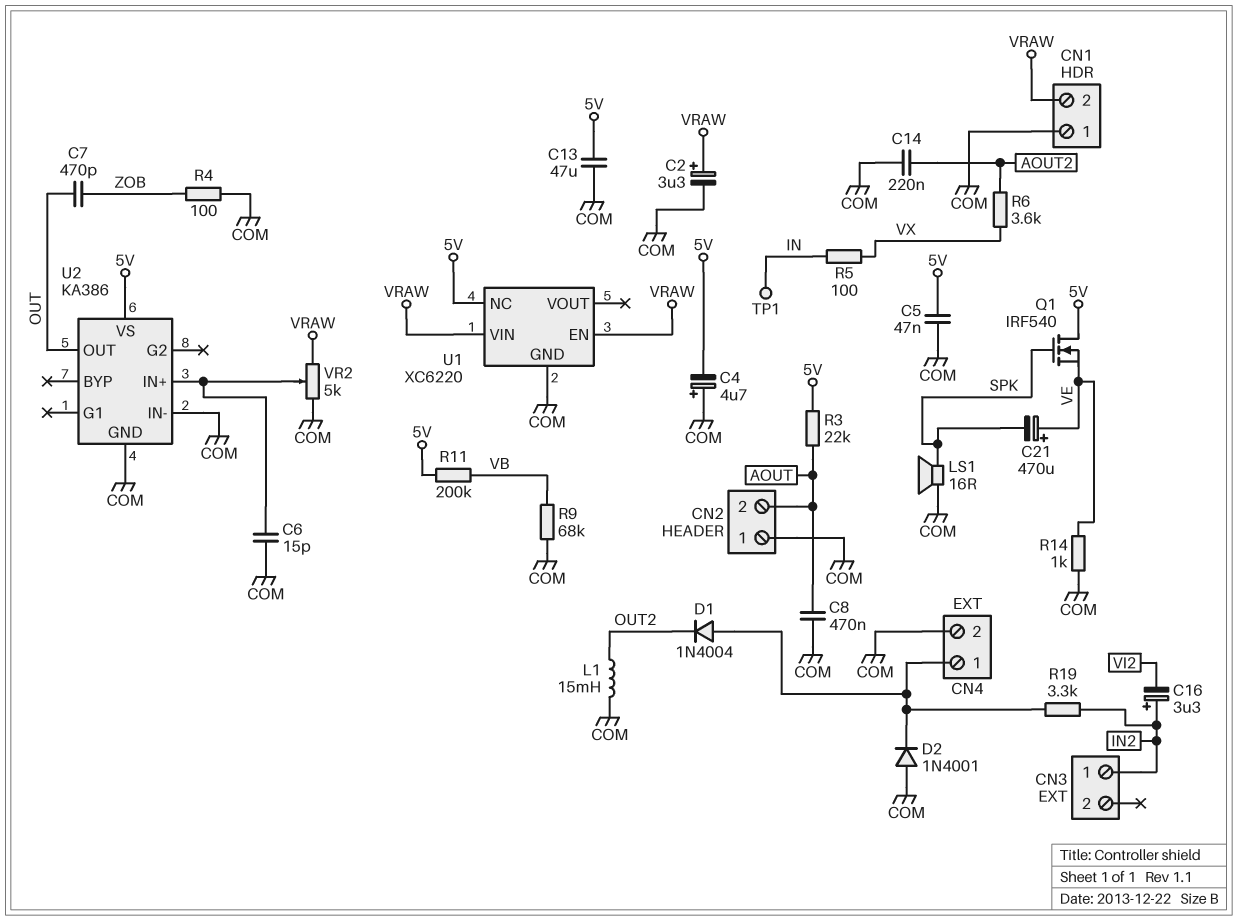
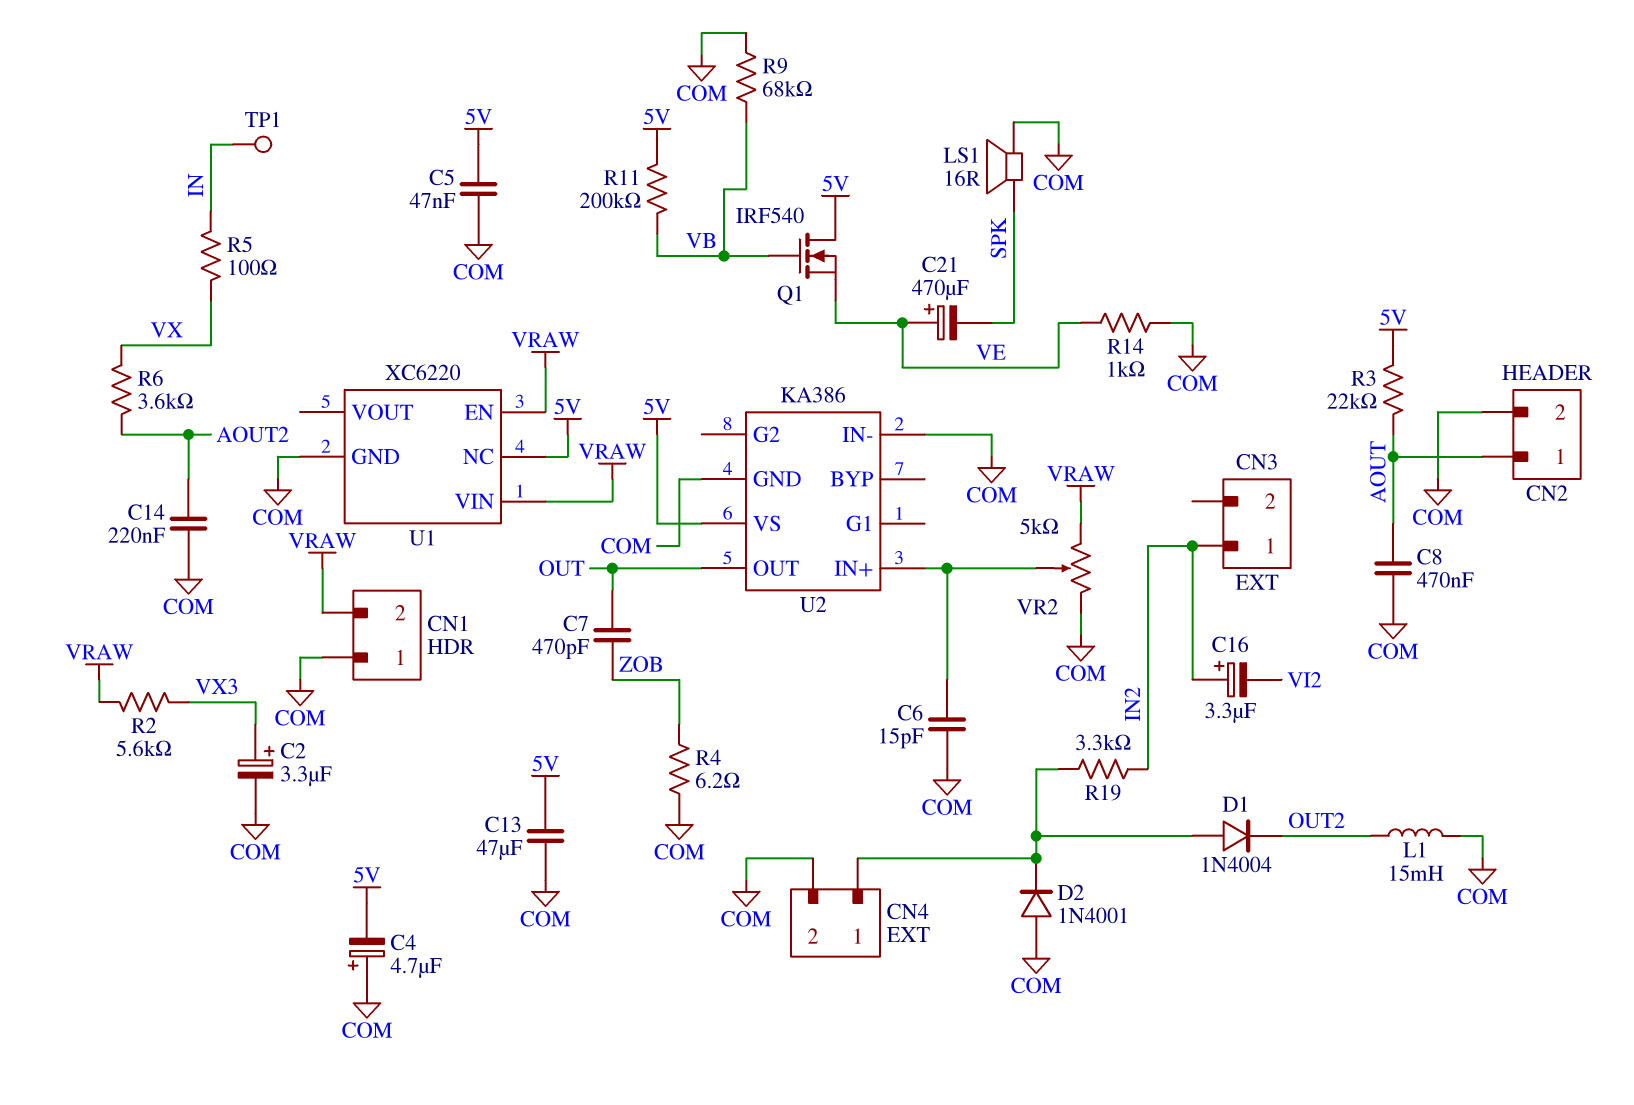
C2: 3.3uF (plus VRAW, minus COM) -> 3.3uF (plus VX3, minus COM)
CN2 pin 1: COM -> AOUT
CN2 pin 2: AOUT -> COM
Q1: NMOS IRF540 (G SPK, D 5V, S VE) -> NMOS IRF540 (G VB, D 5V, S VE)
R2: none -> 5.6k (VRAW, VX3)
R4: 100 (COM, ZOB) -> 6.2 (COM, ZOB)

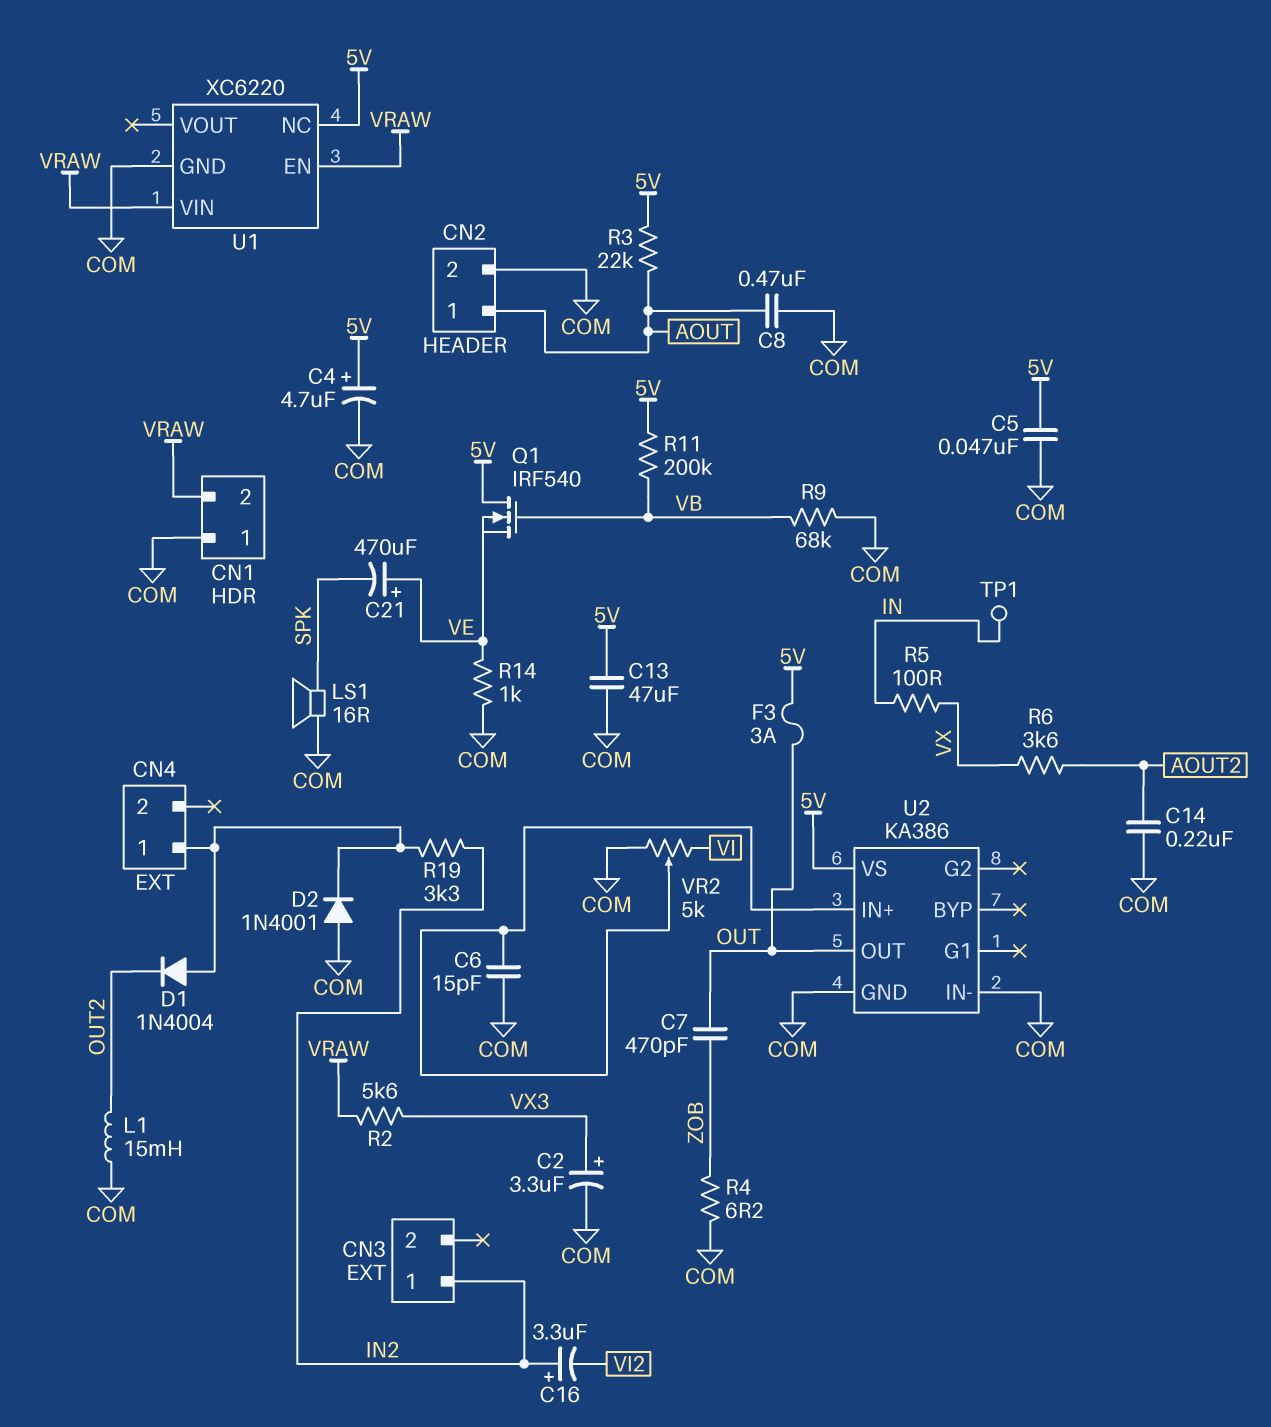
C4: 4.7uF (plus COM, minus 5V) -> 4.7uF (plus 5V, minus COM)
CN4 pin 2: COM -> none
F3: none -> 3A (5V, OUT)
VR2: 5k (COM, VRAW, wiper U2/IN+) -> 5k (COM, VI, wiper U2/IN+)

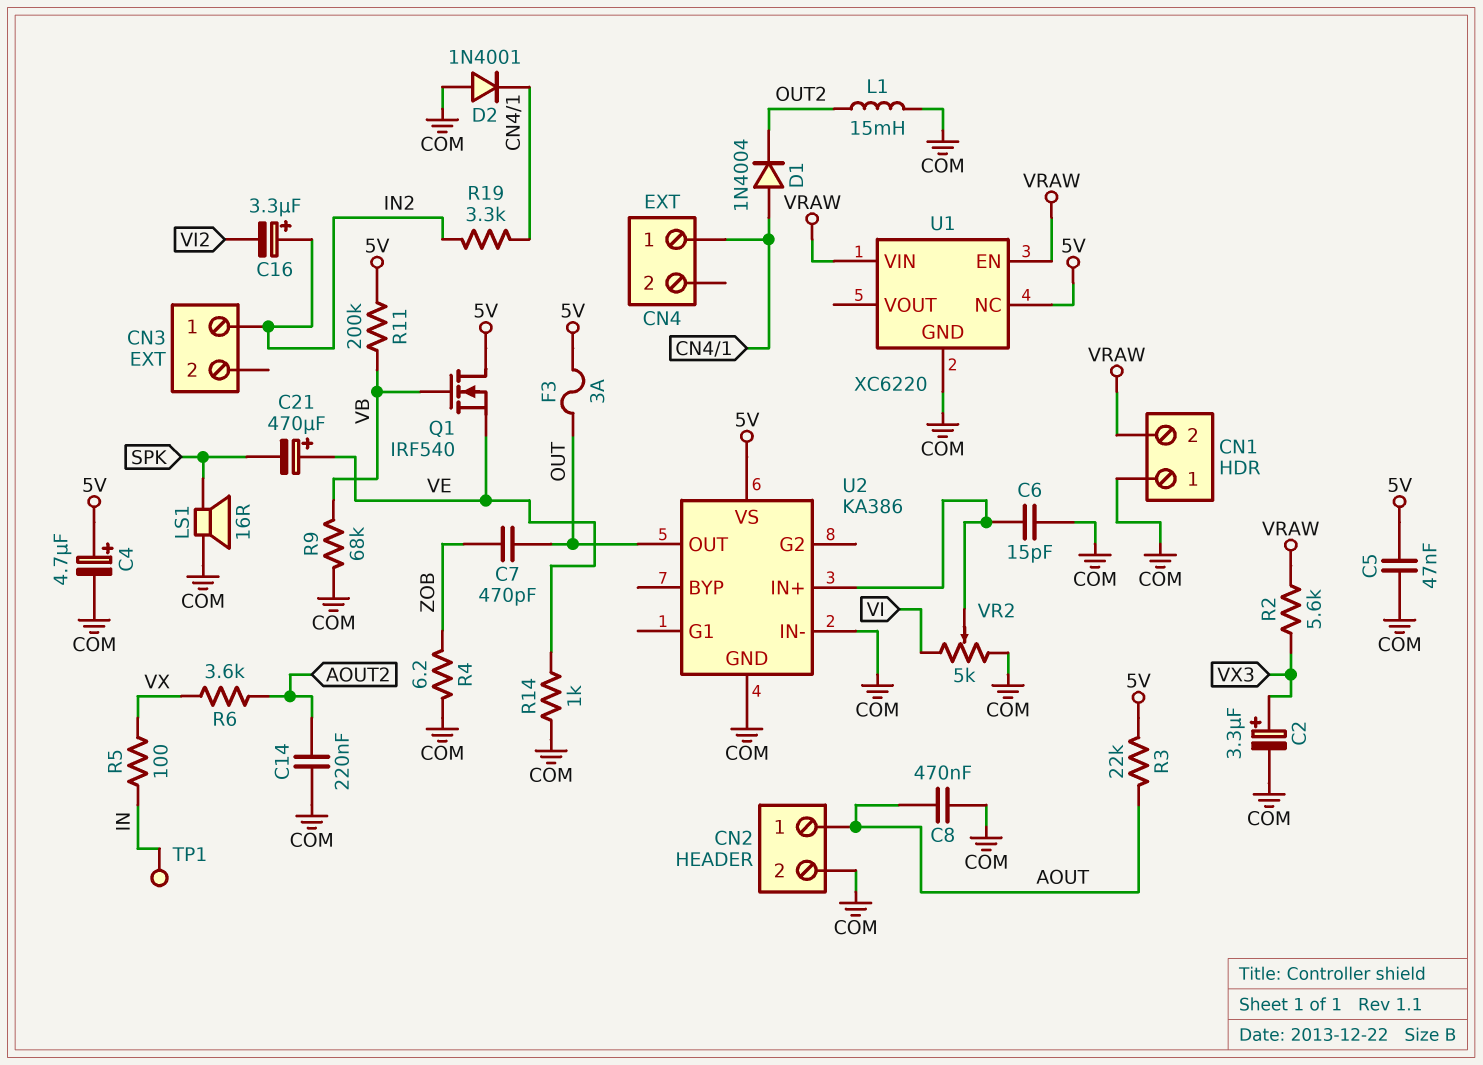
C13: 47uF (5V, COM) -> none

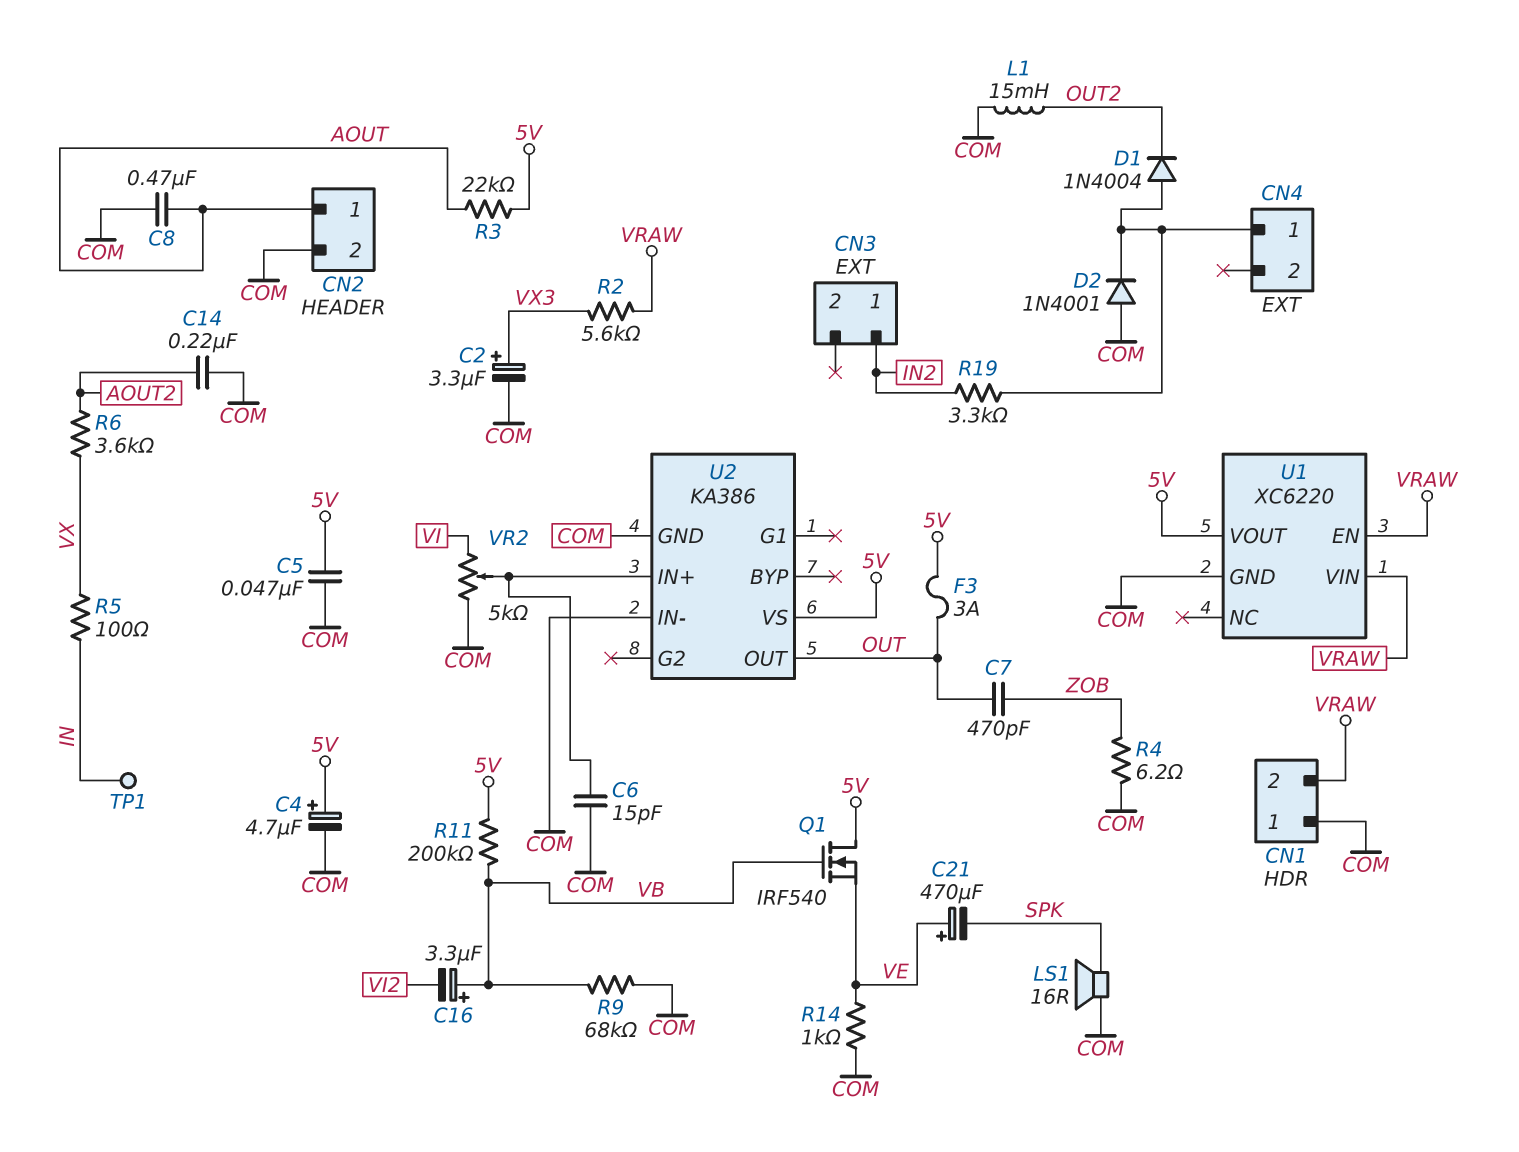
C16: 3.3uF (plus IN2, minus VI2) -> 3.3uF (plus VB, minus VI2)
U1 pin NC: 5V -> none
U1 pin VOUT: none -> 5V

